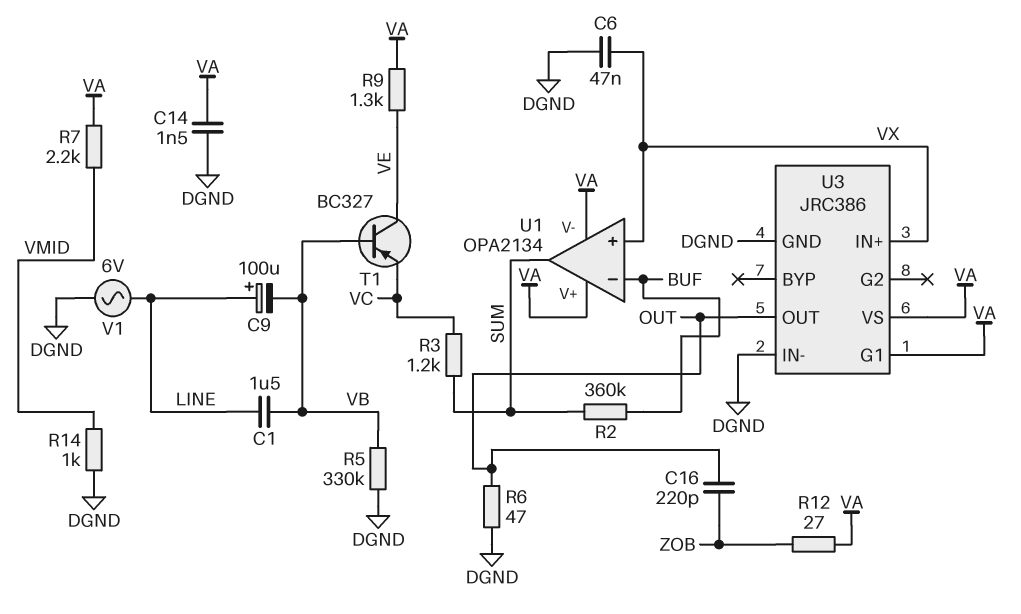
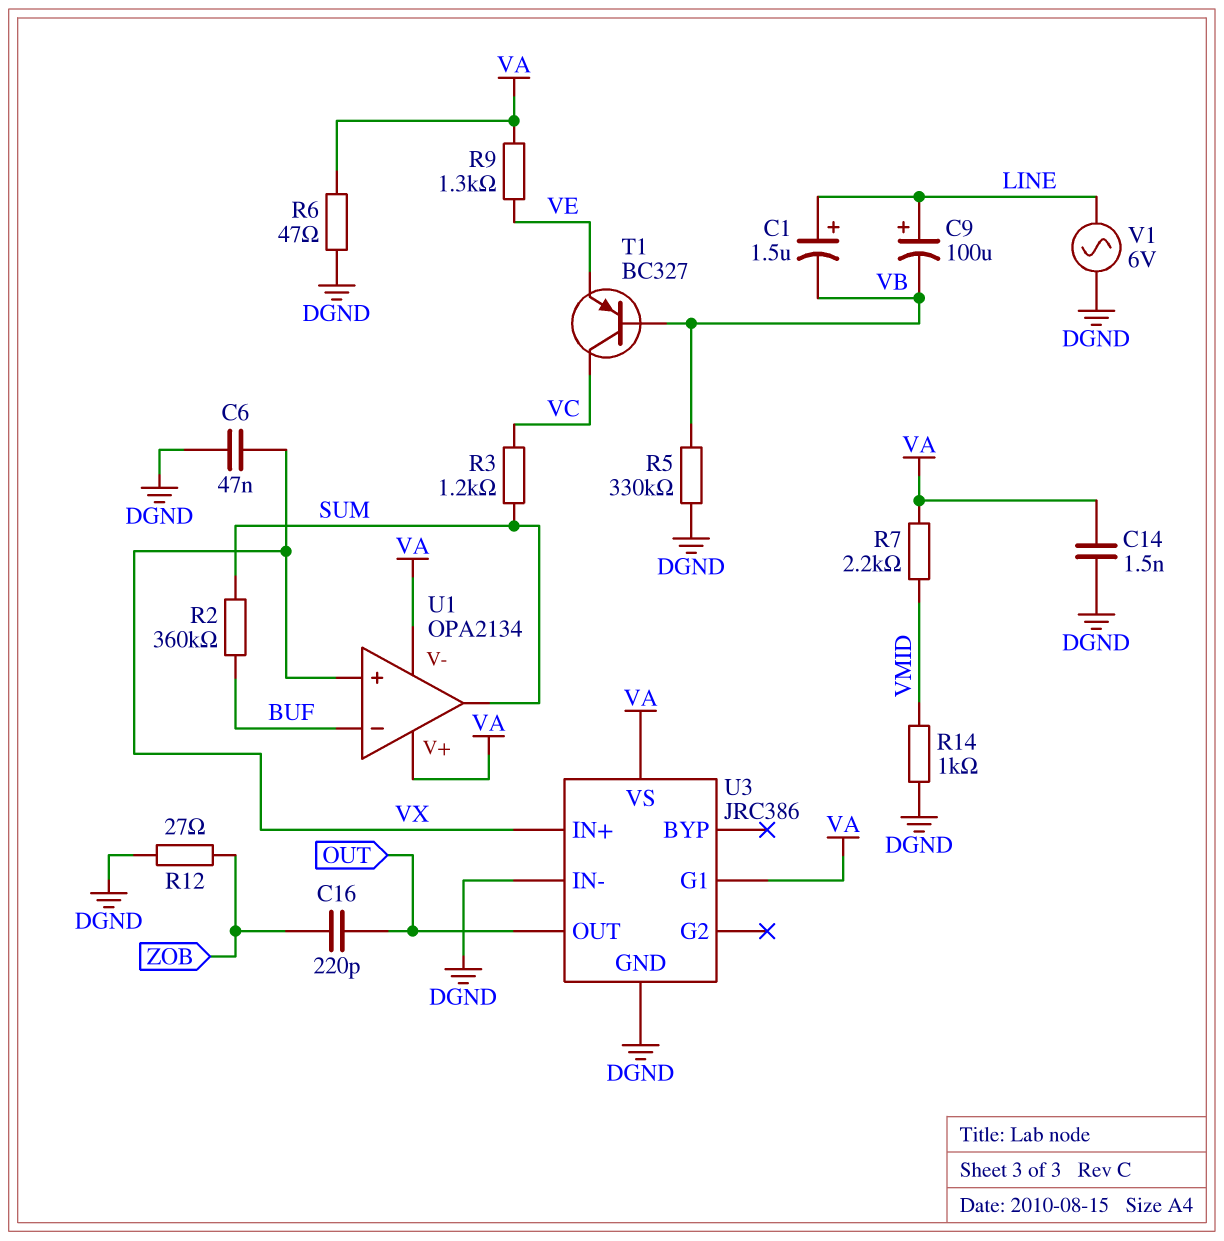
C1: 1.5uF (LINE, VB) -> 1.5uF (plus LINE, minus VB)
R6: 47 (DGND, OUT) -> 47 (DGND, VA)
R12: 27 (VA, ZOB) -> 27 (DGND, ZOB)
T1: PNP BC327 (B VB, C VE, E VC) -> PNP BC327 (B VB, C VC, E VE)

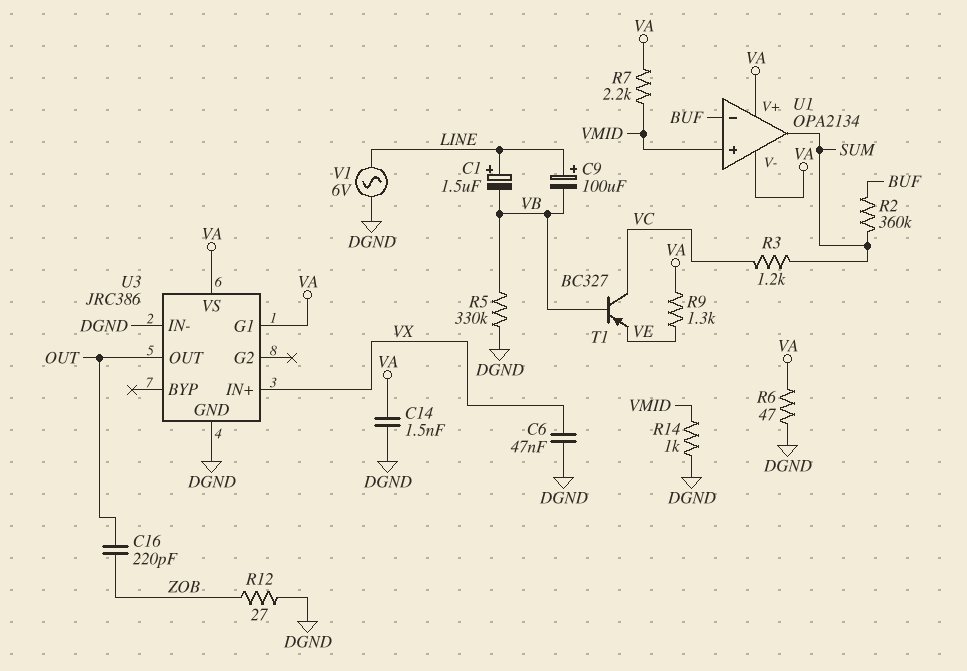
U1 pin in+: VX -> VMID

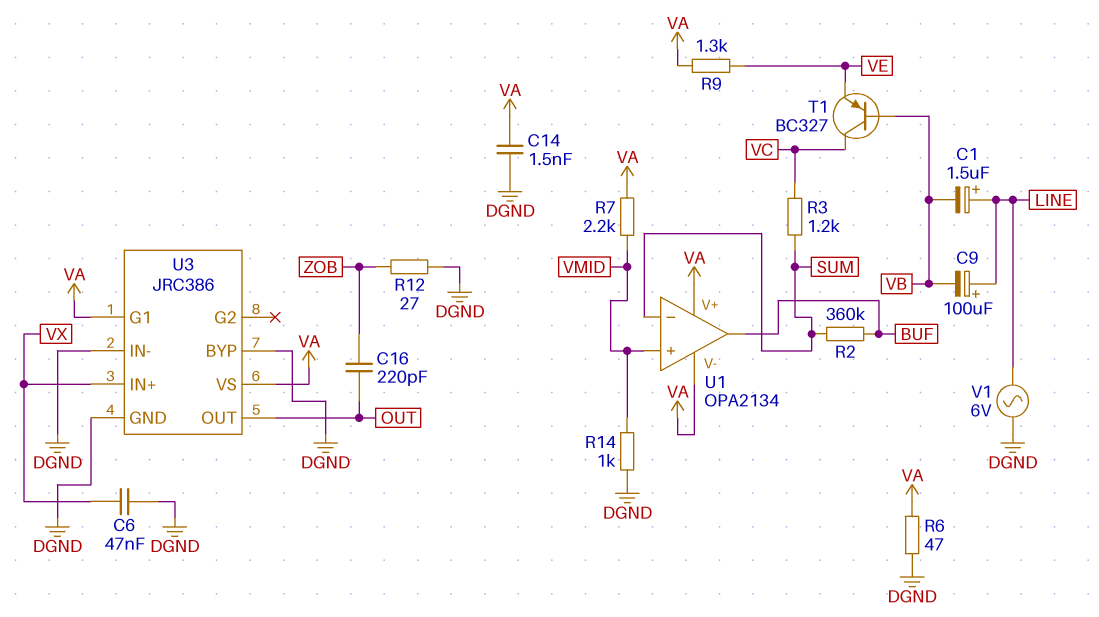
R5: 330k (DGND, VB) -> none
U1 pin in-: BUF -> SUM
U1 pin out: SUM -> BUF
U3 pin BYP: none -> DGND

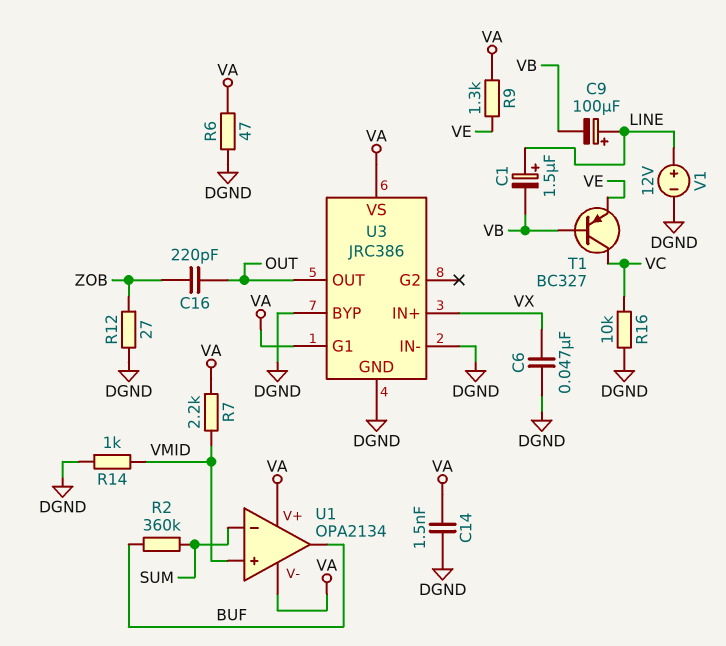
R3: 1.2k (SUM, VC) -> none
R16: none -> 10k (DGND, VC)
V1: AC 6V (DGND, LINE) -> 12V (plus LINE, minus DGND)

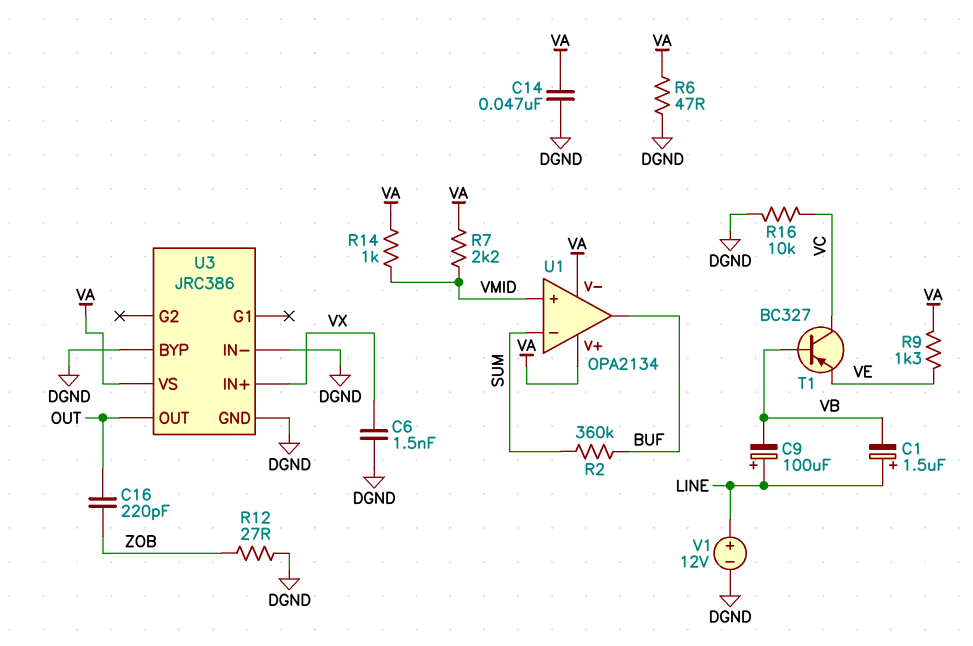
C6: 47nF (DGND, VX) -> 1.5nF (DGND, VX)
C14: 1.5nF (DGND, VA) -> 47nF (DGND, VA)
R14: 1k (DGND, VMID) -> 1k (VA, VMID)
U3 pin G1: VA -> none

